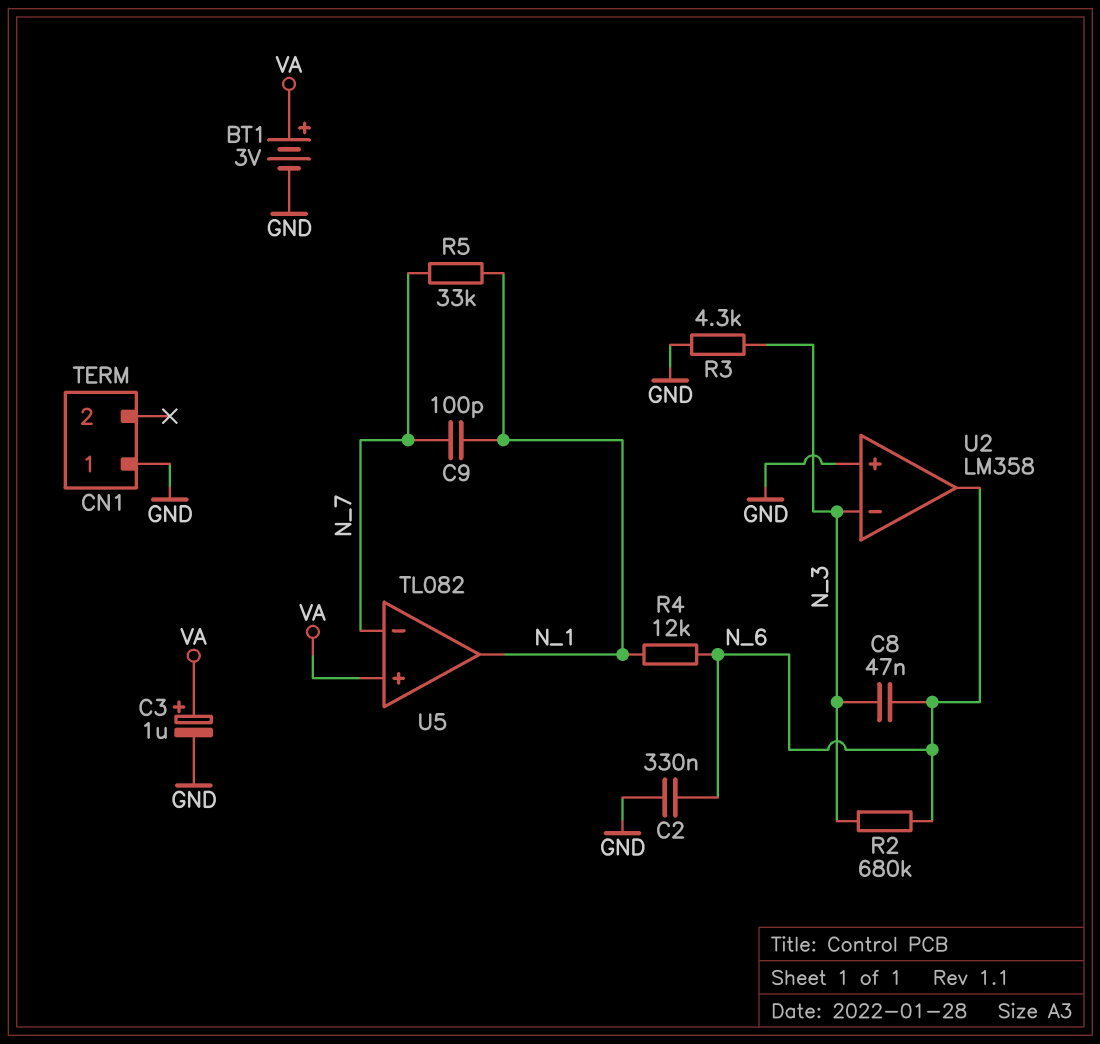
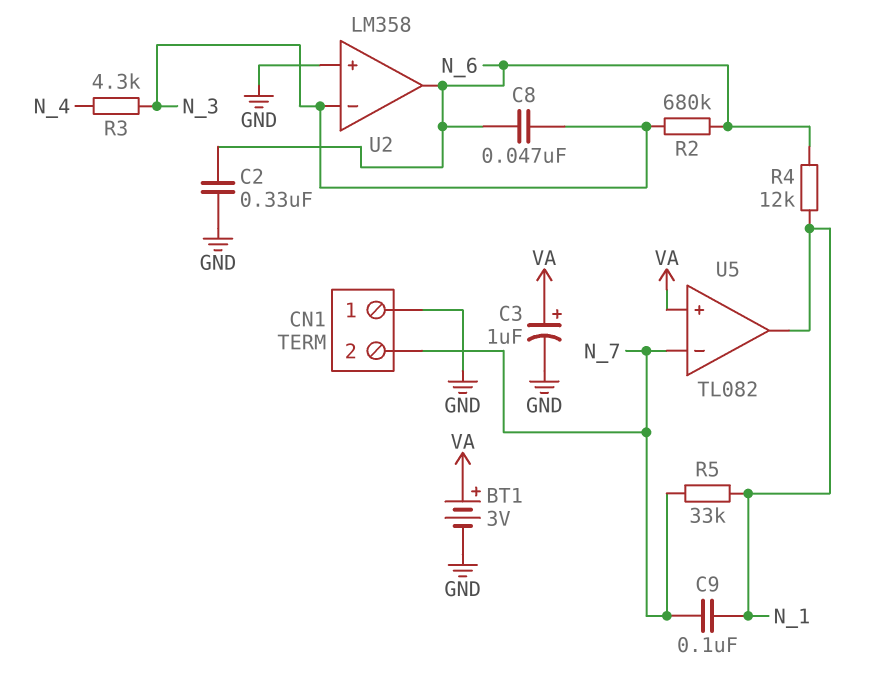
C9: 100pF (N_1, N_7) -> 100nF (N_1, N_7)
CN1 pin 2: none -> N_7
R3: 4.3k (GND, N_3) -> 4.3k (N_3, N_4)

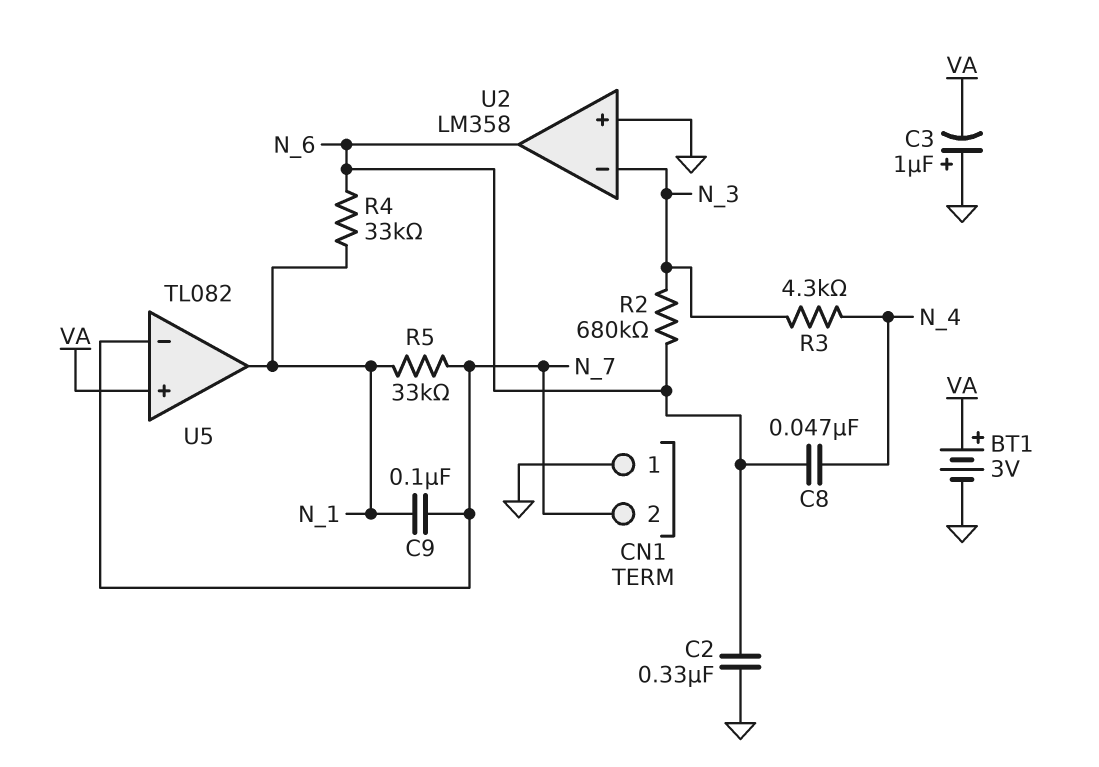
C3: 1uF (plus VA, minus GND) -> 1uF (plus GND, minus VA)
C8: 47nF (N_3, N_6) -> 47nF (N_4, N_6)
R4: 12k (N_1, N_6) -> 33k (N_1, N_6)

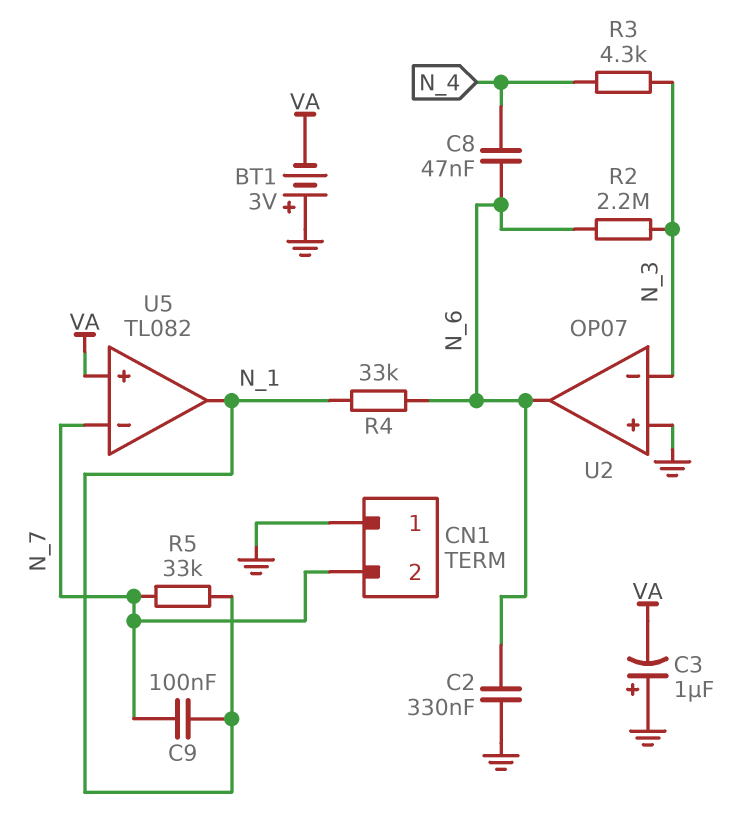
BT1: 3V (plus VA, minus GND) -> 3V (plus GND, minus VA)
R2: 680k (N_3, N_6) -> 2.2M (N_3, N_6)
U2: LM358 -> OP07

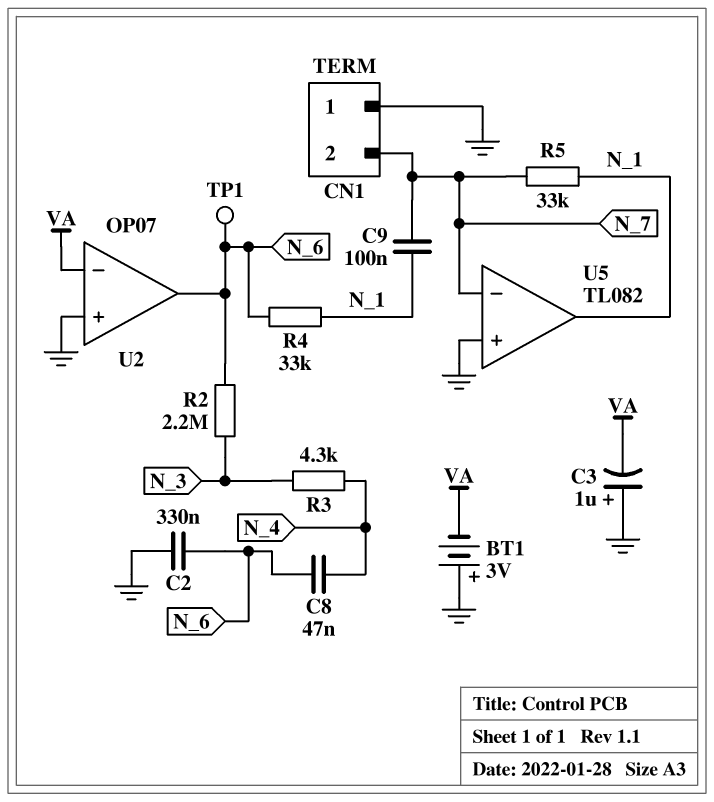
TP1: none -> test point (N_6)
U2 pin in-: N_3 -> VA
U5 pin in+: VA -> GND

